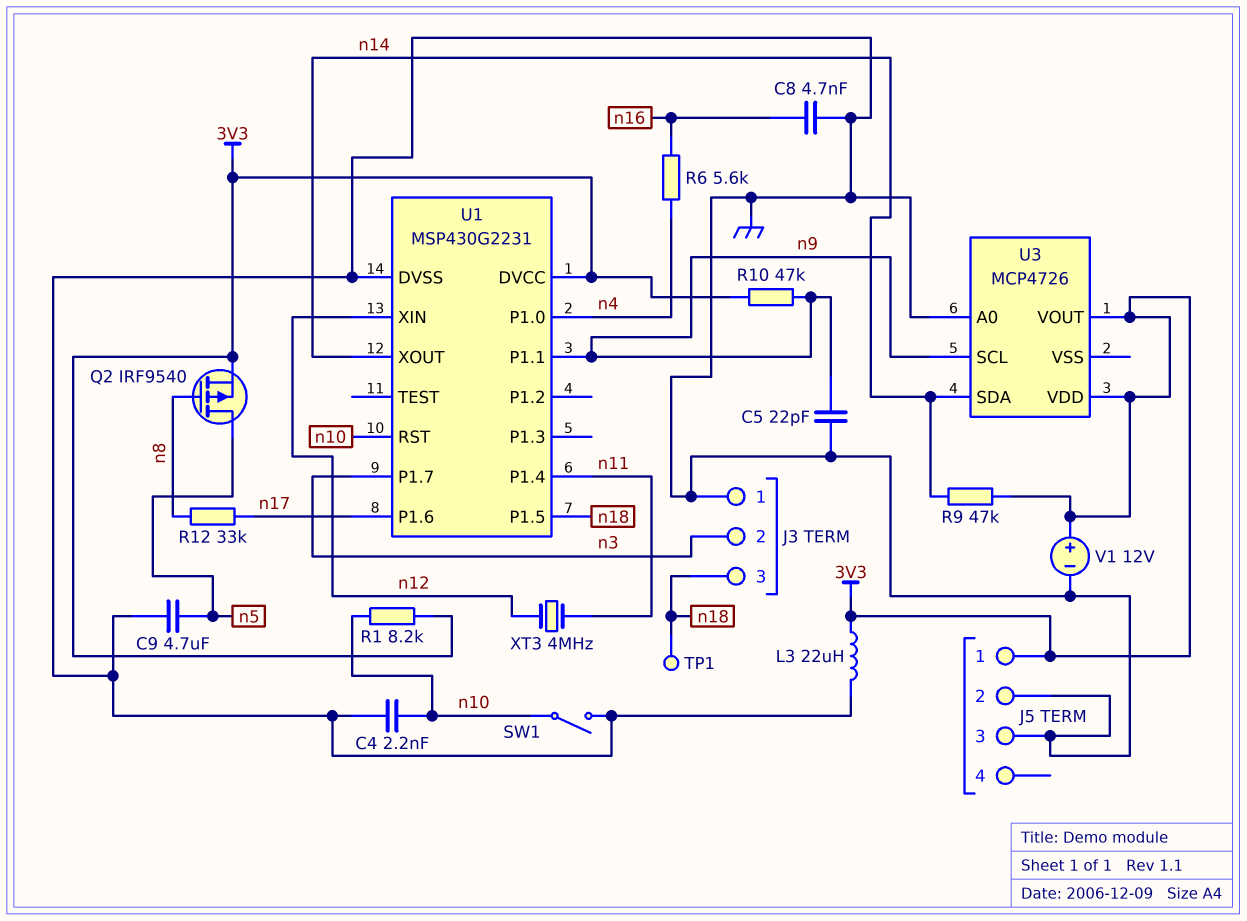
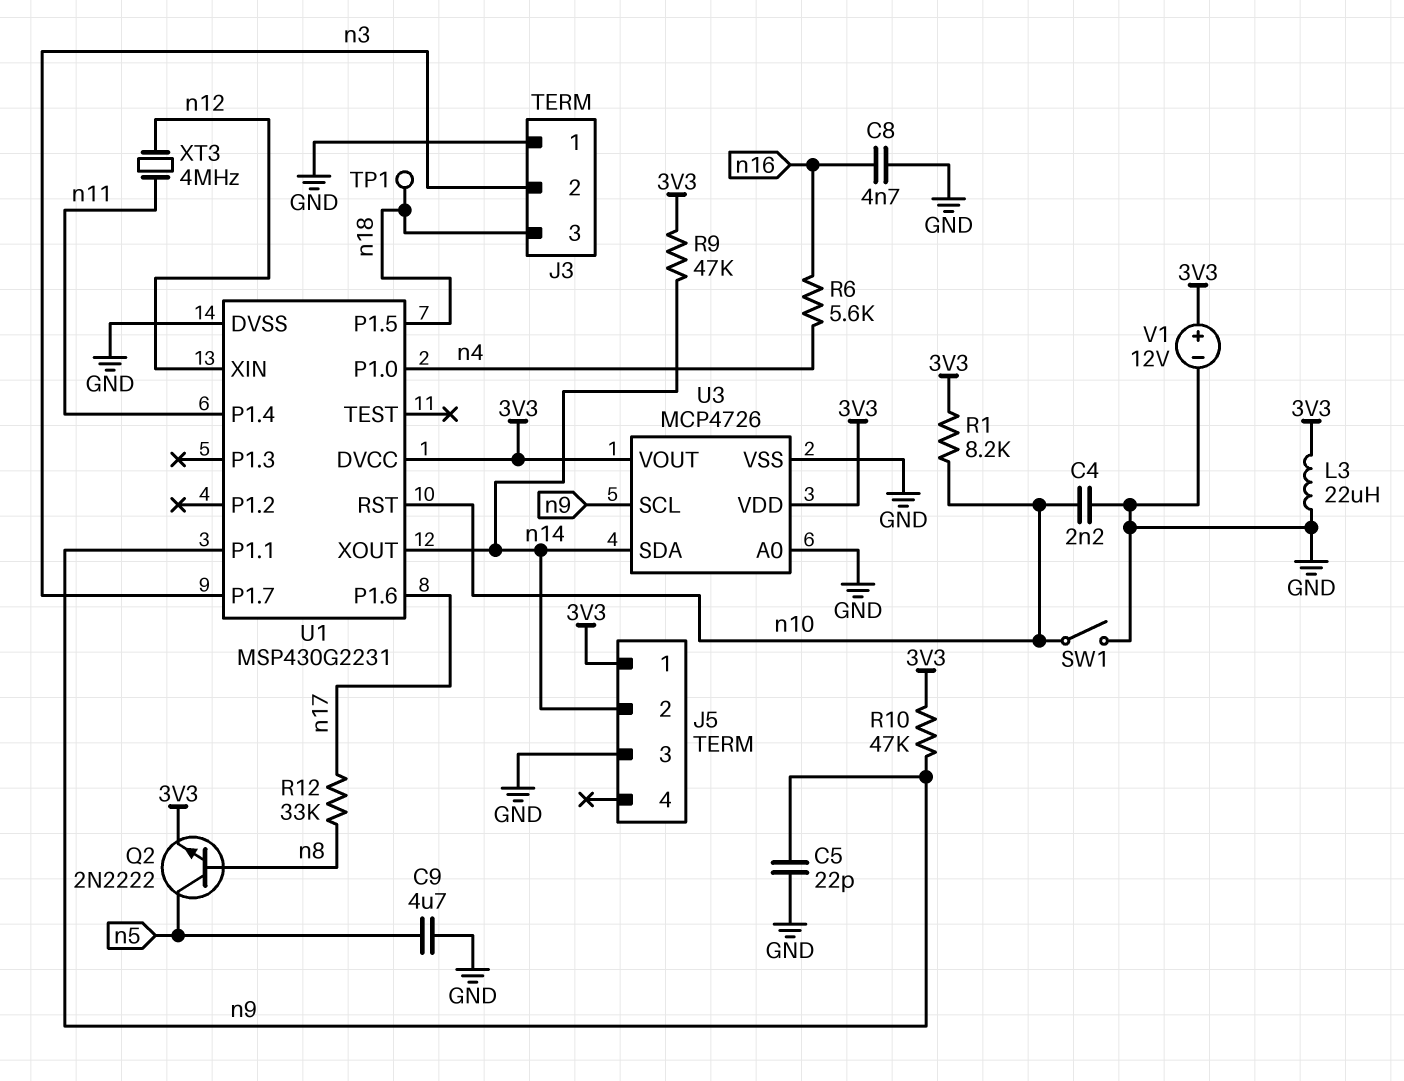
J5 pin 2: GND -> n14
Q2: PMOS IRF9540 (G n8, D n5, S 3V3) -> NPN 2N2222 (B n8, C n5, E 3V3)
U3 pin VSS: none -> GND

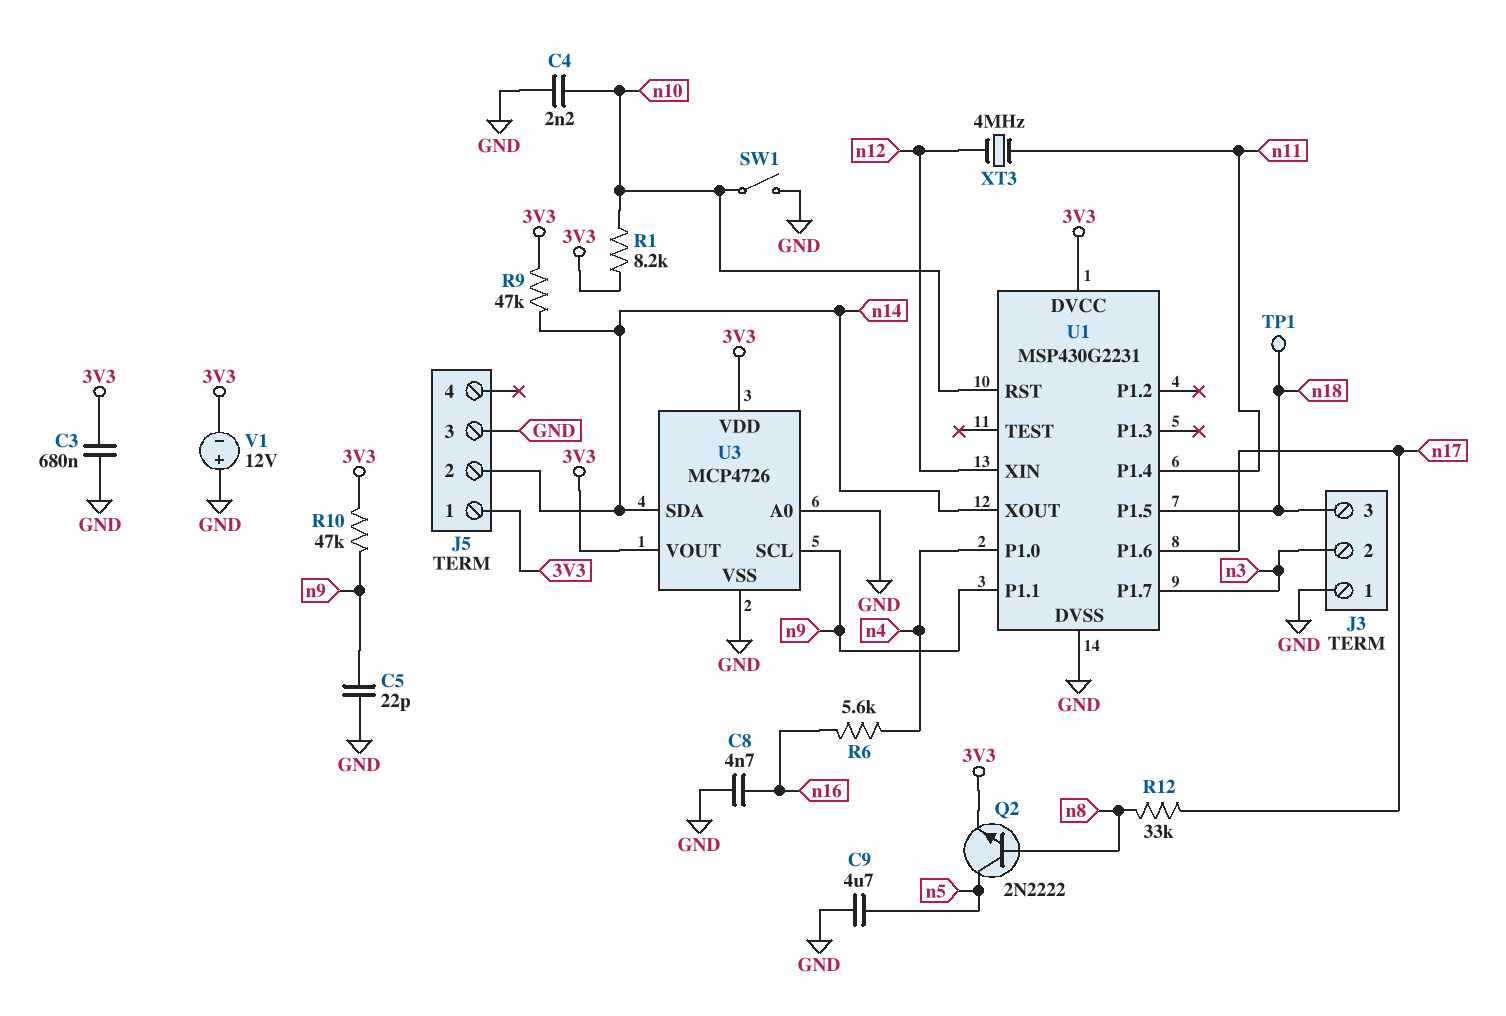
C3: none -> 680nF (3V3, GND)
L3: 22uH (3V3, GND) -> none
V1: 12V (plus 3V3, minus GND) -> 12V (plus GND, minus 3V3)

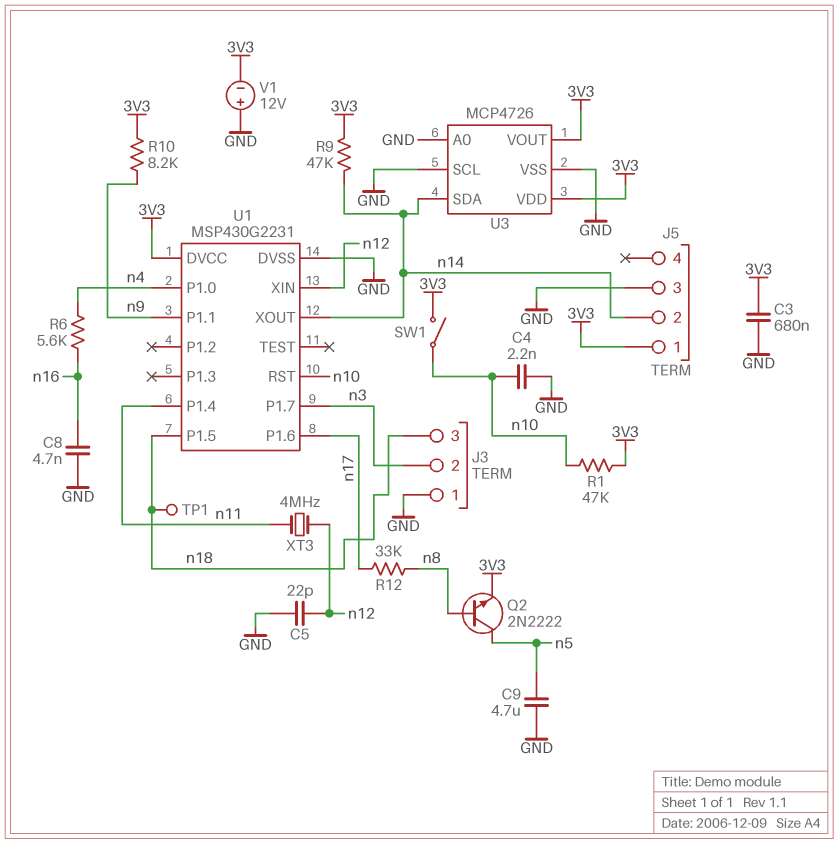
C5: 22pF (GND, n9) -> 22pF (GND, n12)
R1: 8.2k (3V3, n10) -> 47k (3V3, n10)
R10: 47k (3V3, n9) -> 8.2k (3V3, n9)
SW1: switch (GND, n10) -> switch (3V3, n10)
U3 pin SCL: n9 -> GND

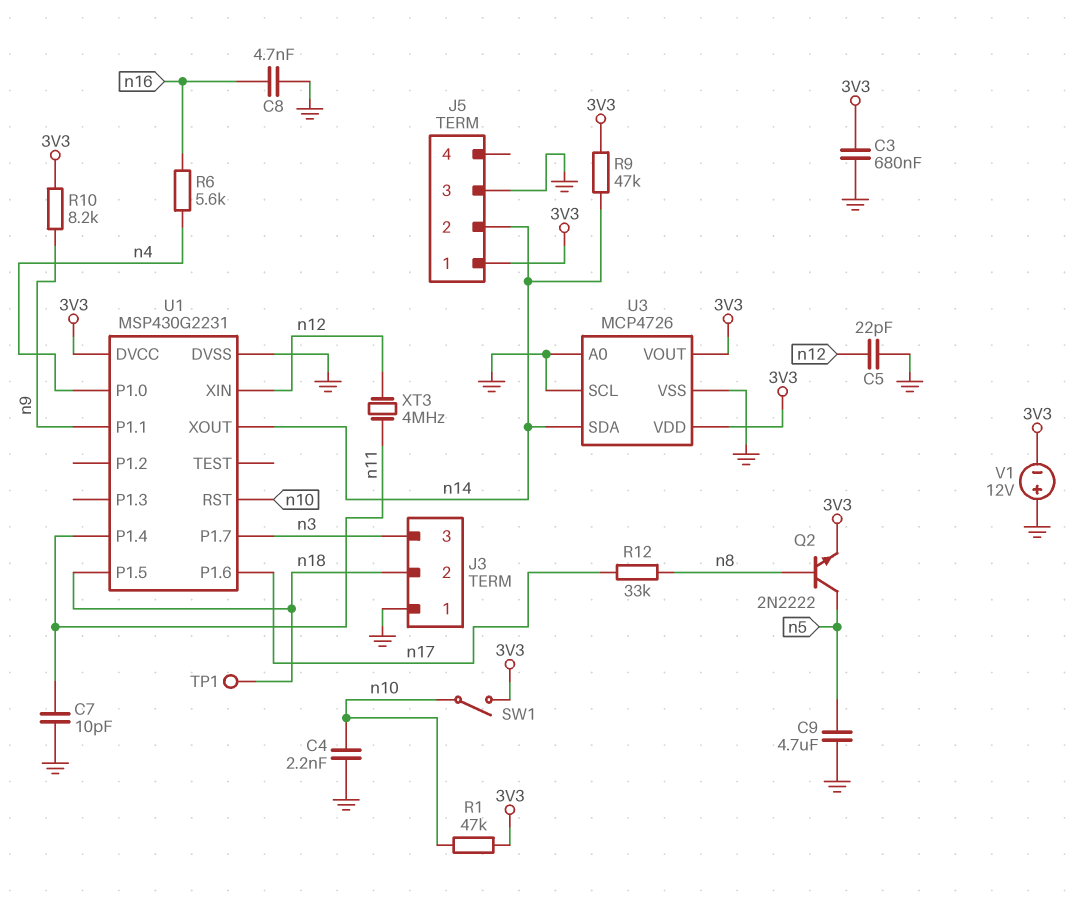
C7: none -> 10pF (GND, n11)
J3 pin 2: n3 -> n18
J3 pin 3: n18 -> n3

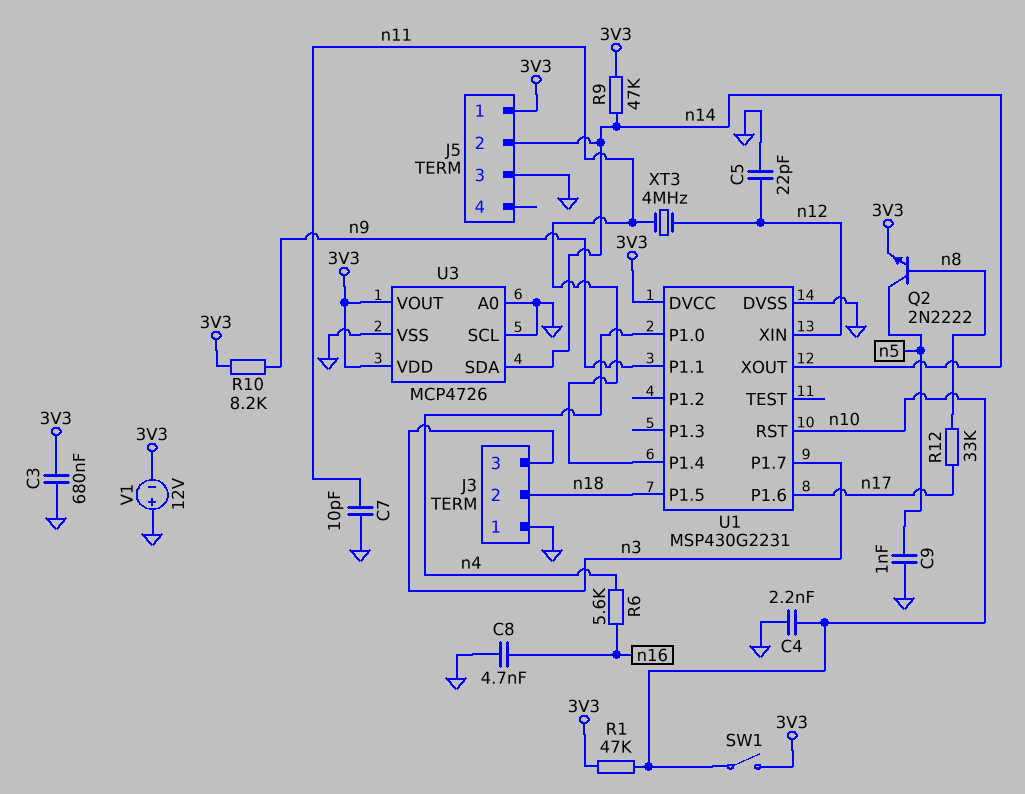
C9: 4.7uF (GND, n5) -> 1nF (GND, n5)
TP1: test point (n18) -> none

